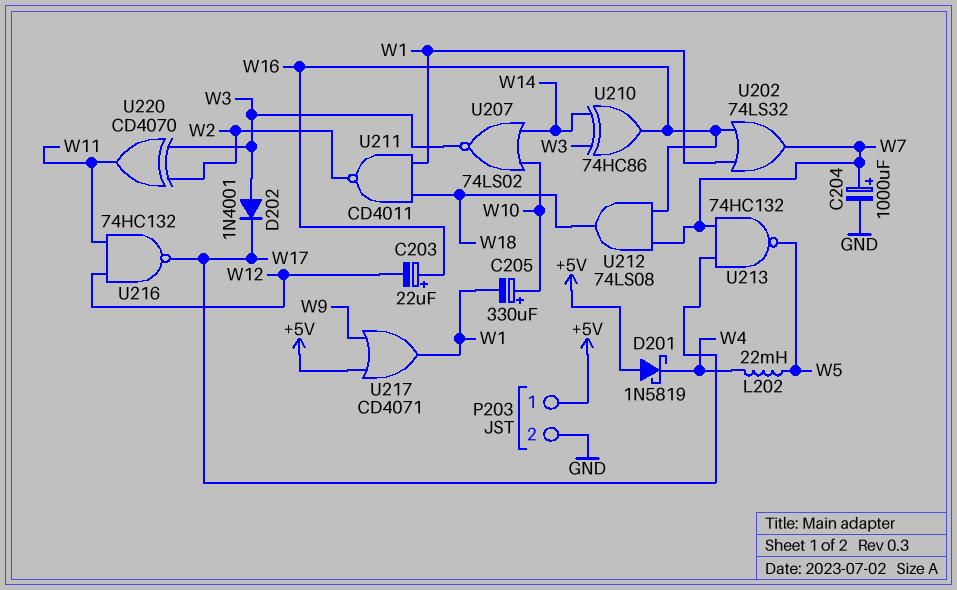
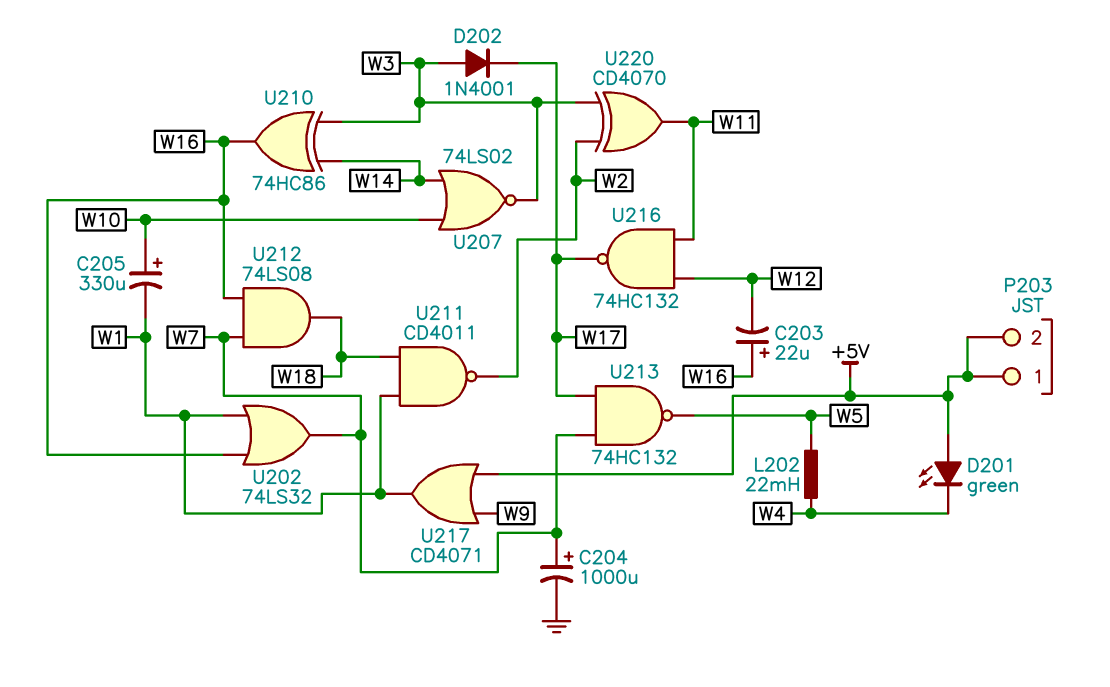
D201: schottky 1N5819 (A +5V, K W4) -> LED green (A +5V, K W4)
P203 pin 2: GND -> +5V

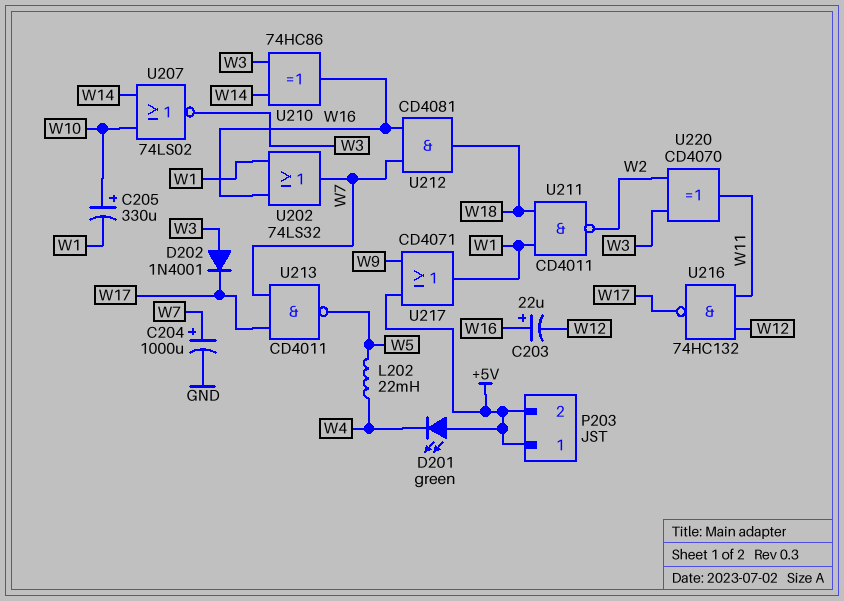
U212: AND 74LS08 (in W7, in W16, out W18) -> AND CD4081 (in W7, in W16, out W18)
U213: NAND 74HC132 (in W7, in W17, out W5) -> NAND CD4011 (in W7, in W17, out W5)

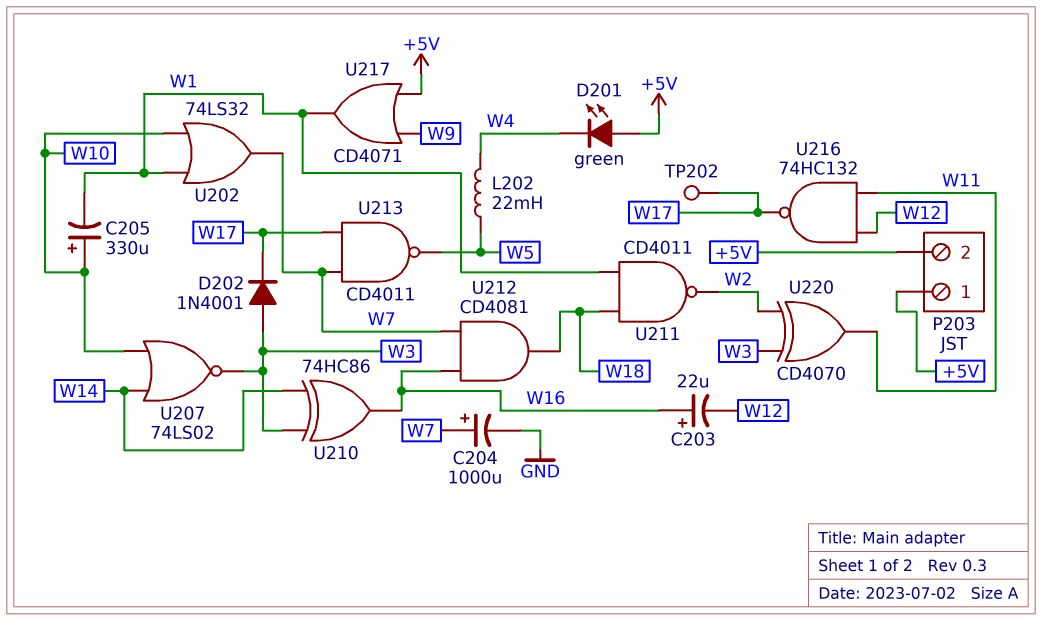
TP202: none -> test point (W17)
U202: OR 74LS32 (in W1, in W16, out W7) -> OR 74LS32 (in W1, in W10, out W7)

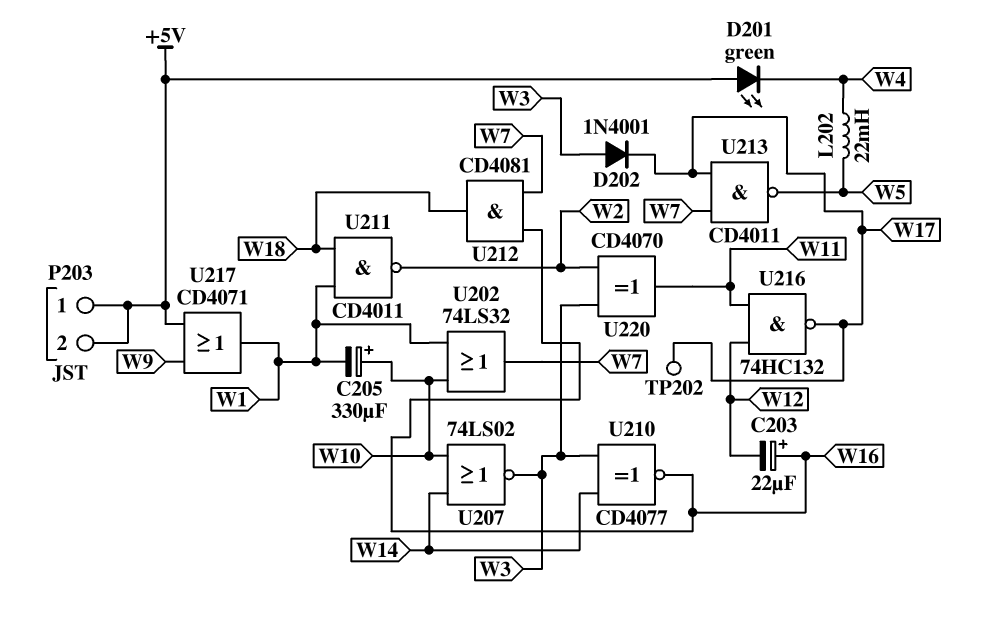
C204: 1000uF (plus W7, minus GND) -> none
U210: XOR 74HC86 (in W3, in W14, out W16) -> XNOR CD4077 (in W3, in W14, out W16)

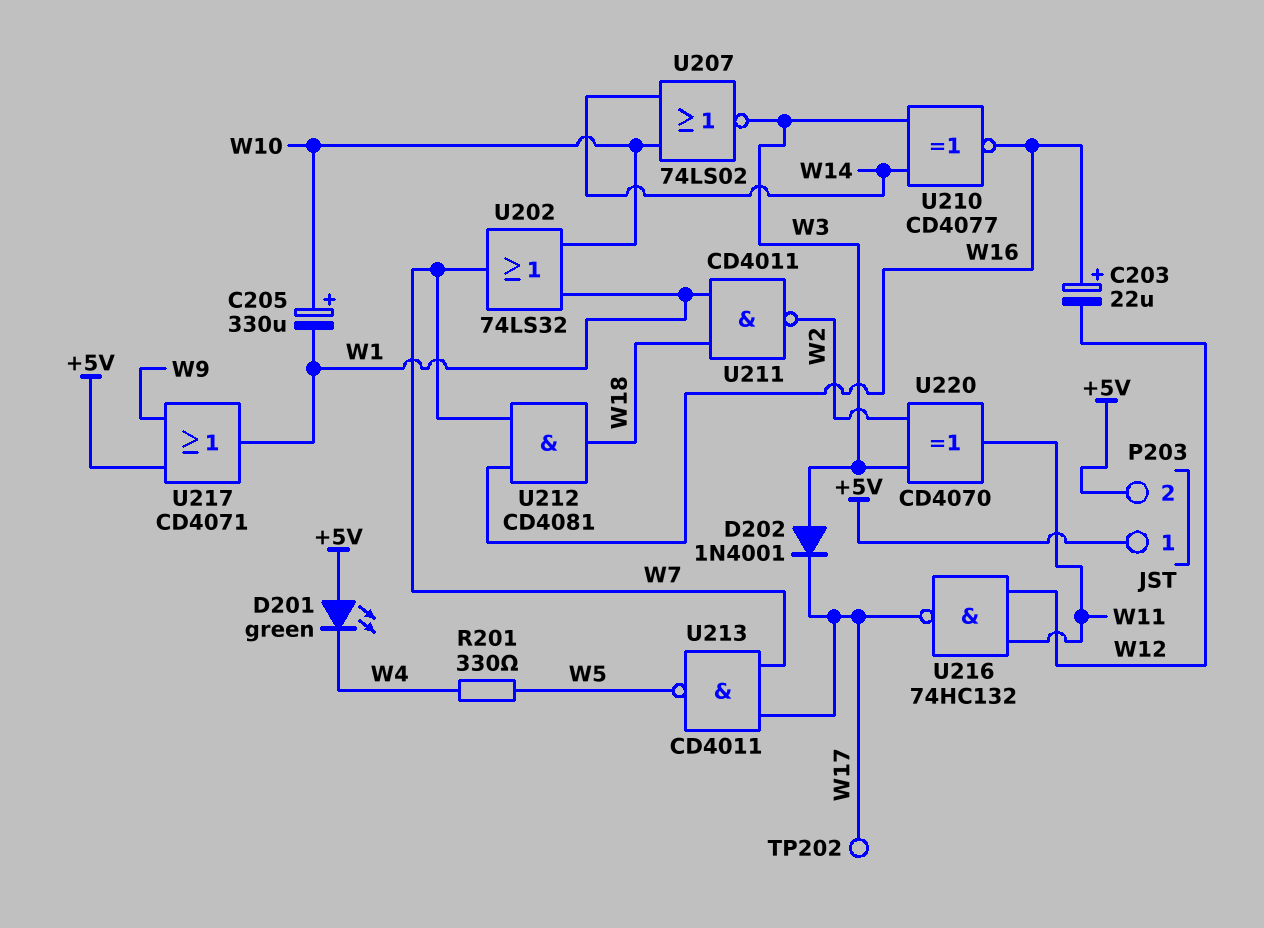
L202: 22mH (W4, W5) -> none
R201: none -> 330 (W4, W5)

